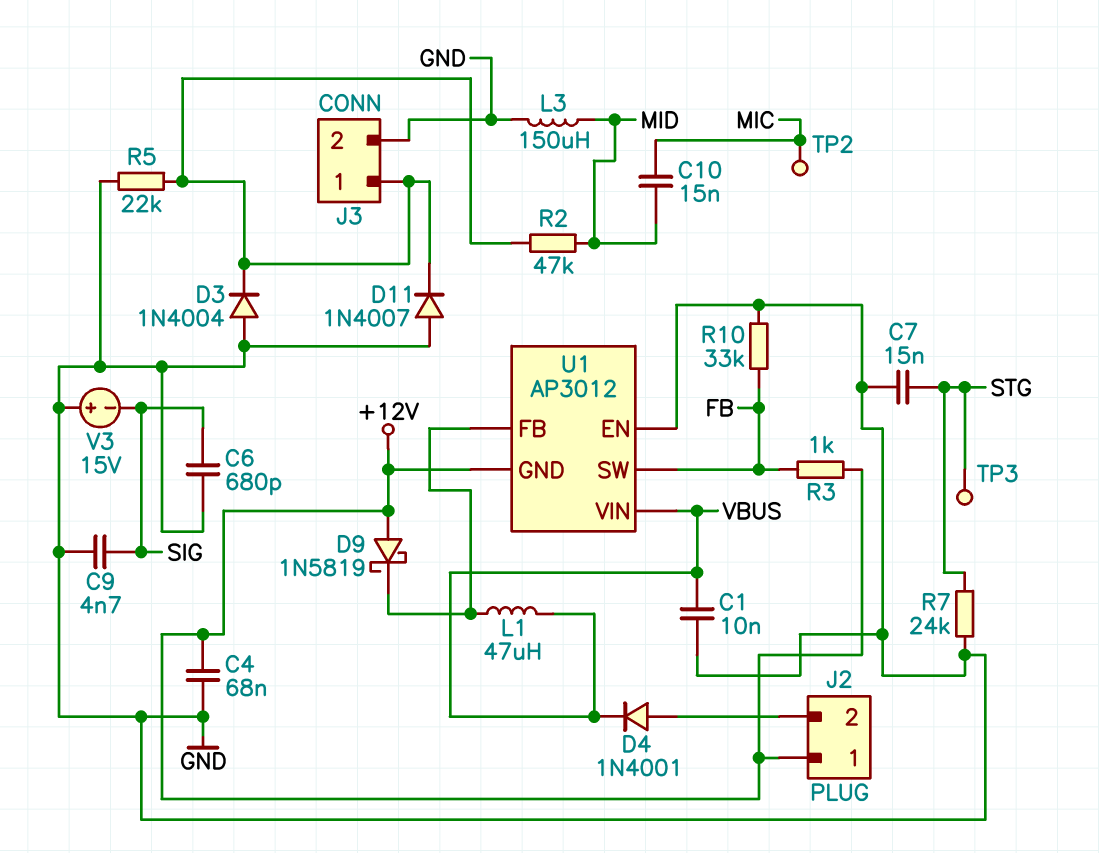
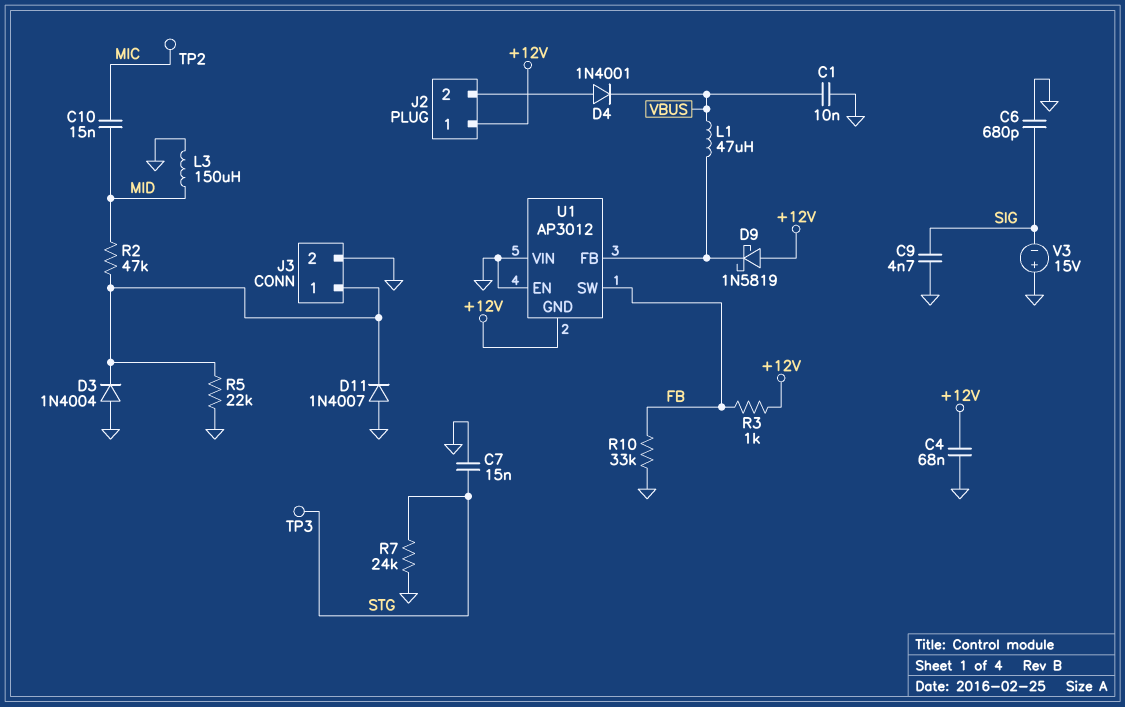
U1 pin VIN: VBUS -> GND

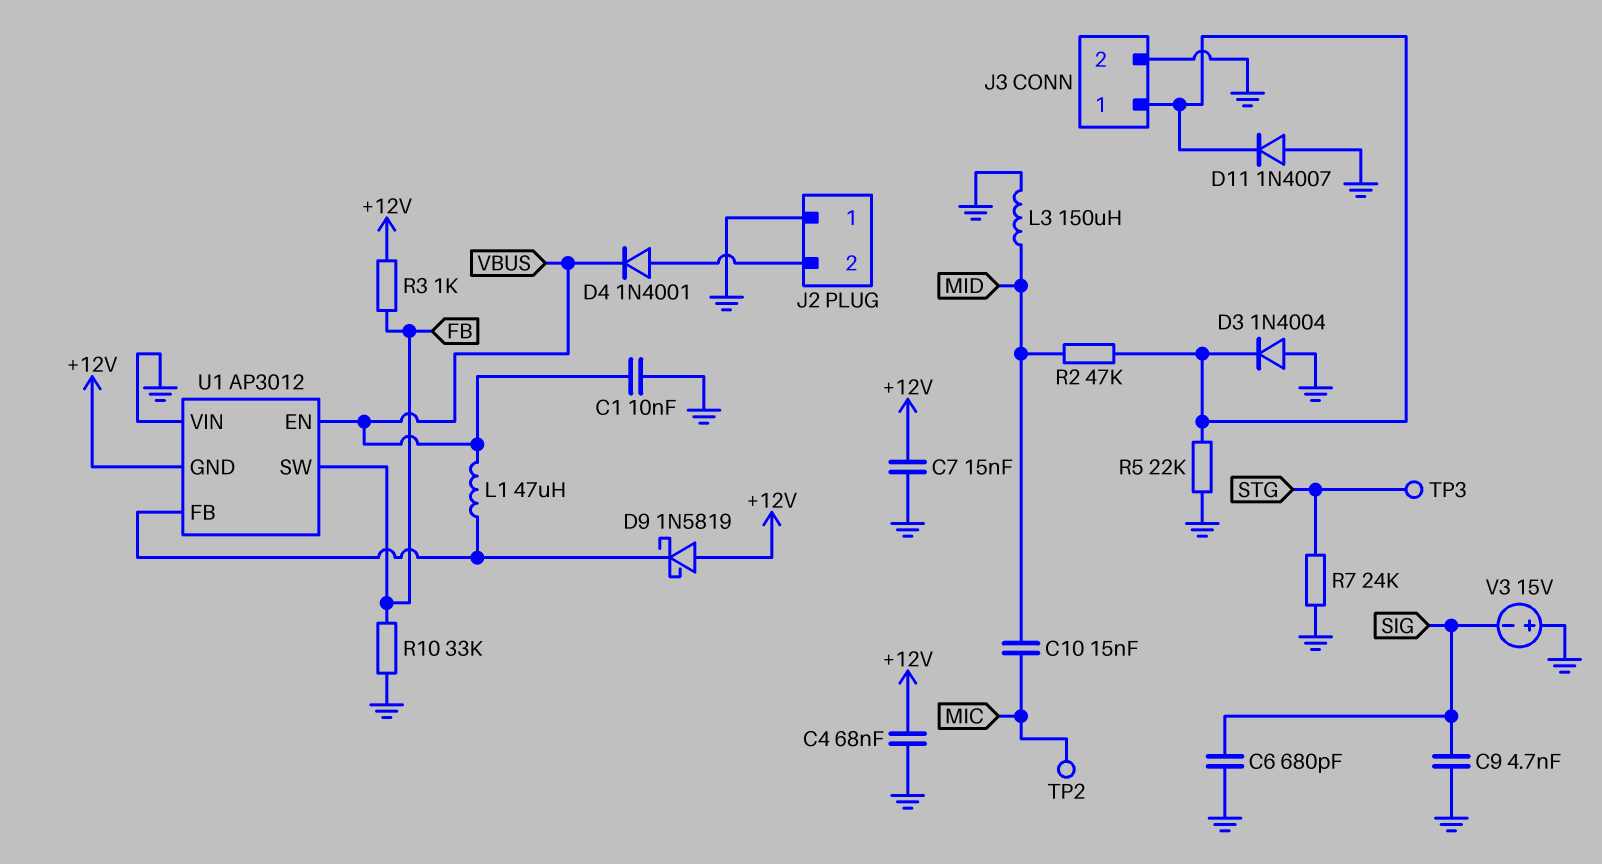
C7: 15nF (GND, STG) -> 15nF (+12V, GND)
J2 pin 1: +12V -> GND
U1 pin EN: GND -> VBUS

